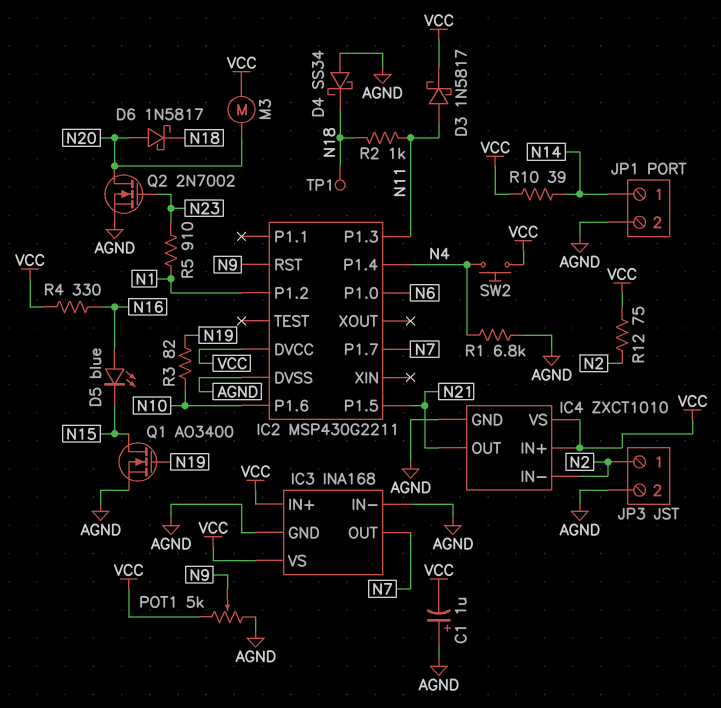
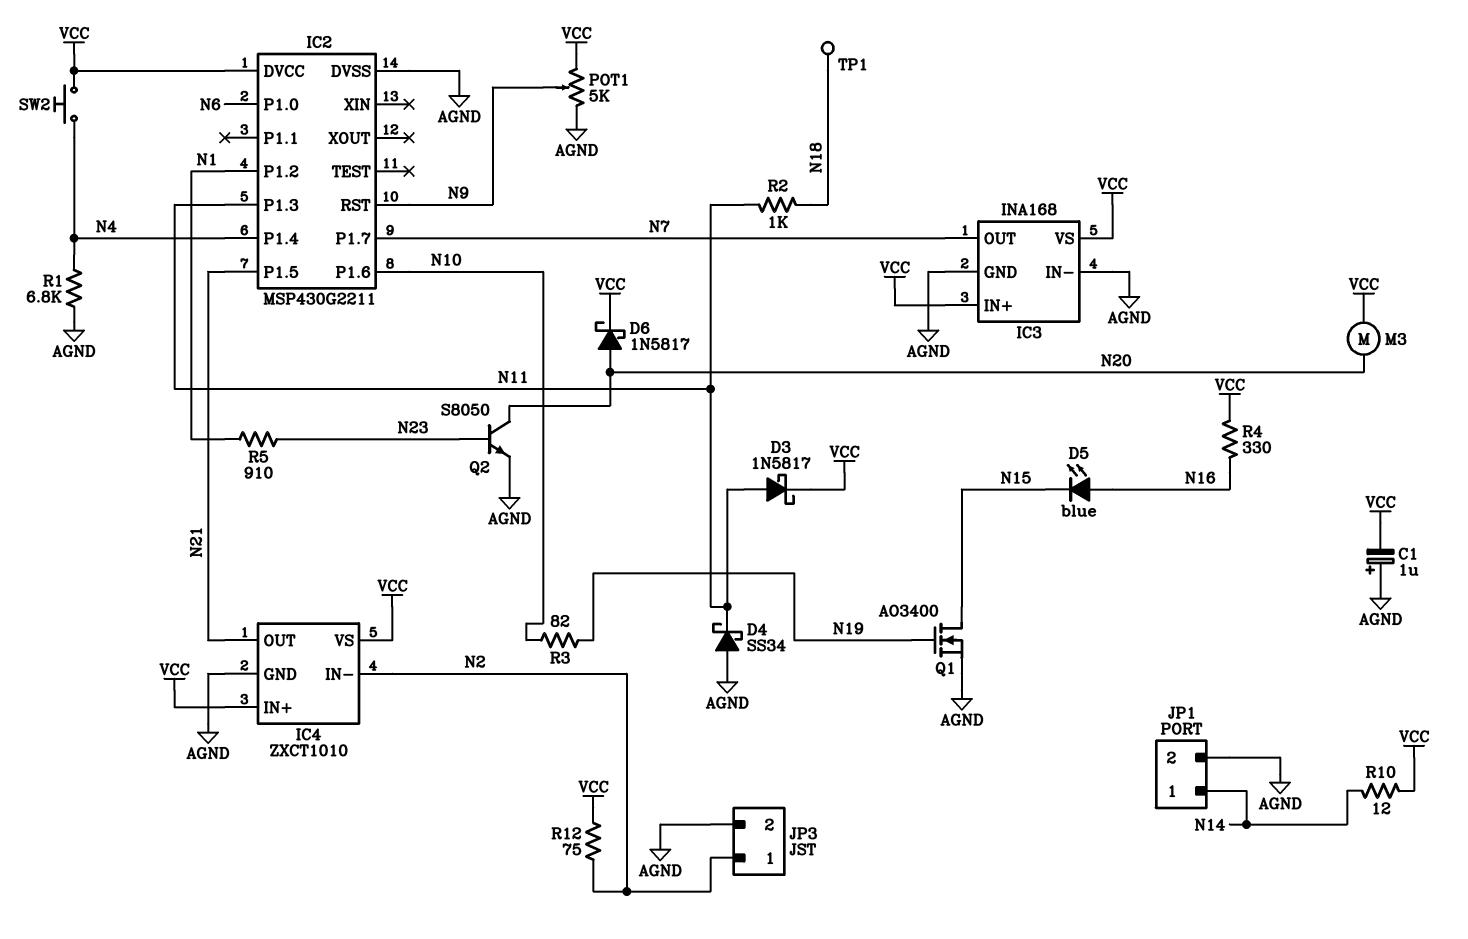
D4: schottky SS34 (A AGND, K N18) -> schottky SS34 (A AGND, K N11)
D6: schottky 1N5817 (A N20, K N18) -> schottky 1N5817 (A N20, K VCC)
Q2: NMOS 2N7002 (G N23, D N20, S AGND) -> NPN S8050 (B N23, C N20, E AGND)
R10: 39 (N14, VCC) -> 12 (N14, VCC)

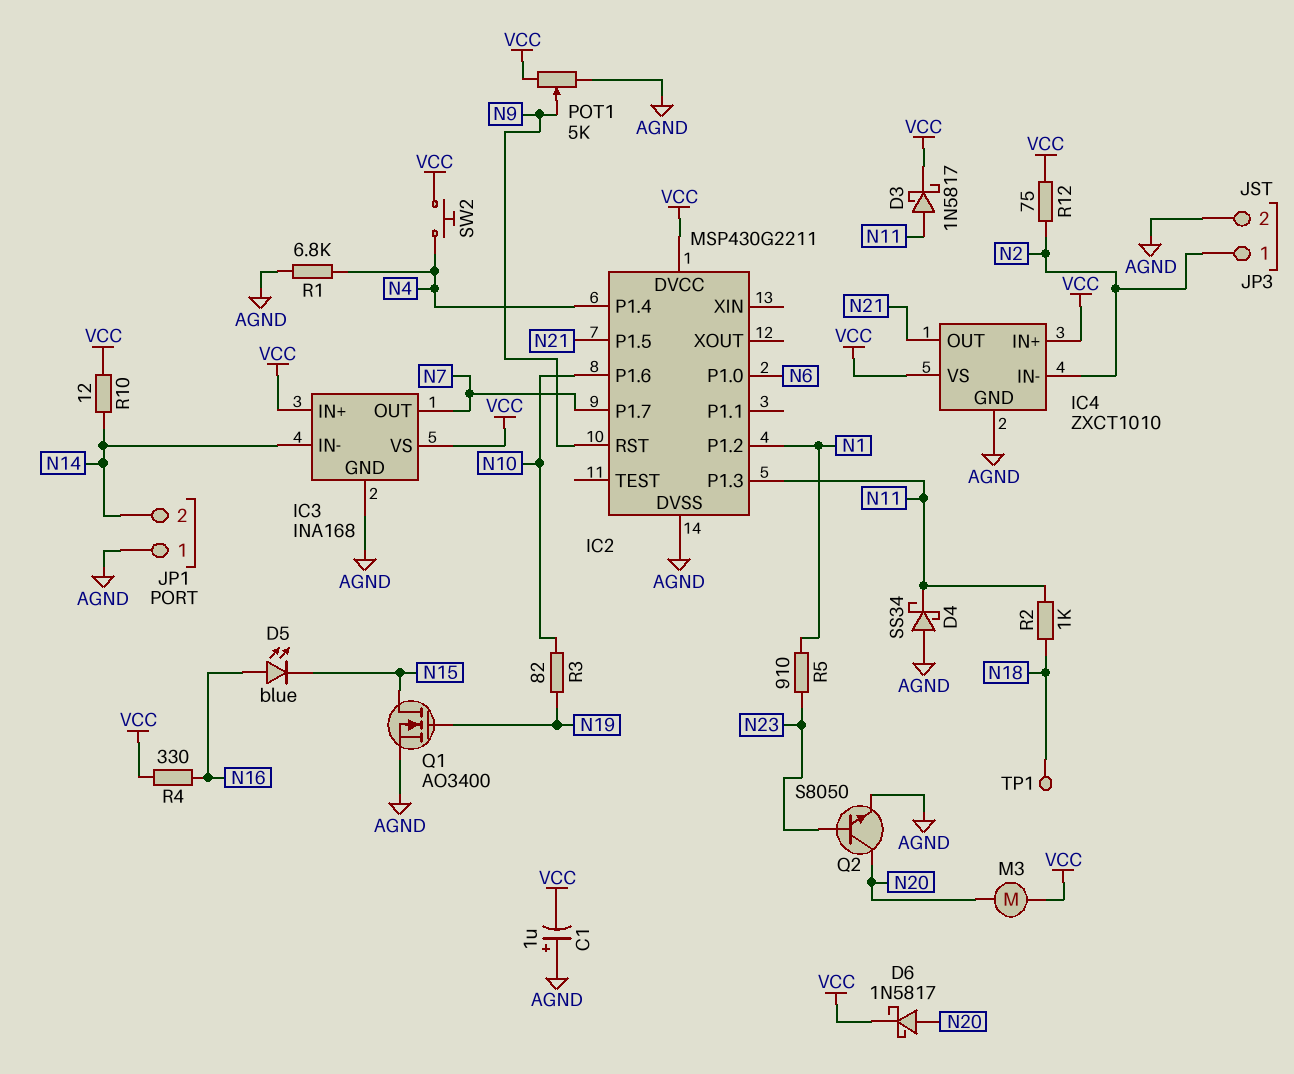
IC3 pin IN-: AGND -> N14
JP1 pin 1: N14 -> AGND
JP1 pin 2: AGND -> N14

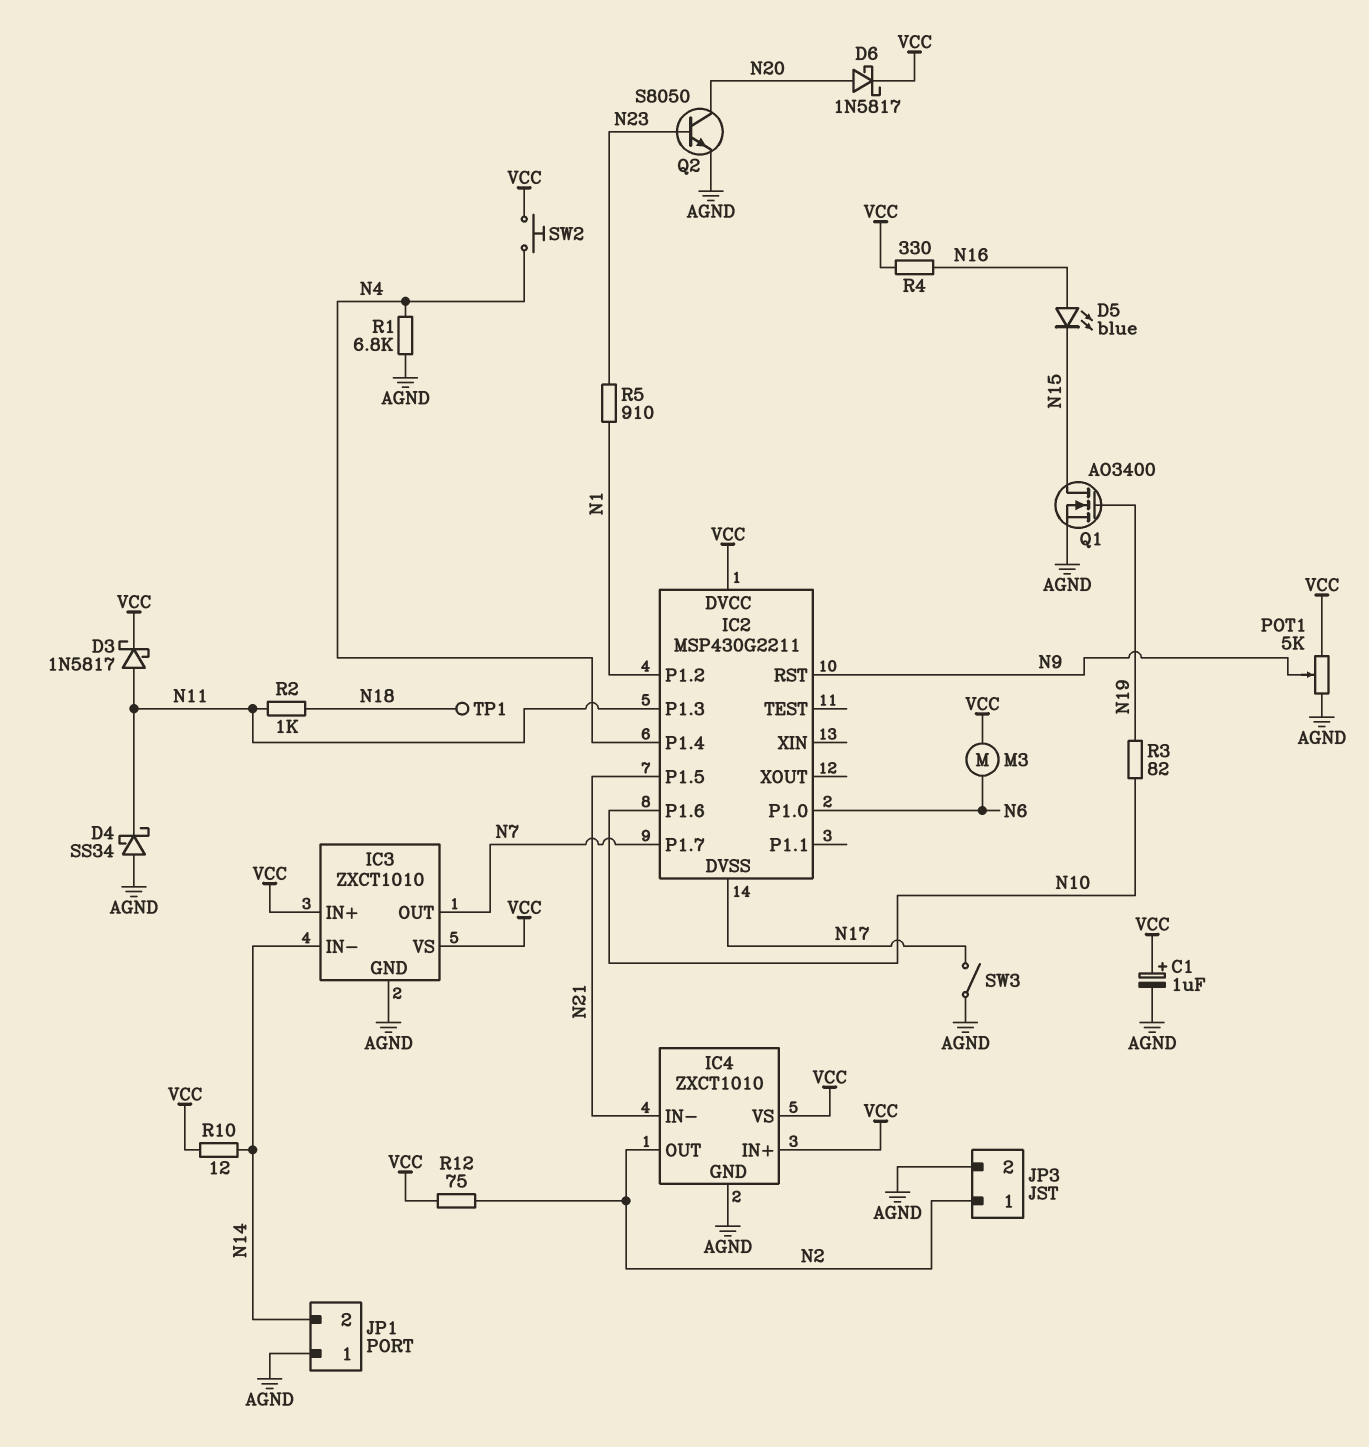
C1: 1uF (plus AGND, minus VCC) -> 1uF (plus VCC, minus AGND)
IC2 pin DVSS: AGND -> N17
IC3: INA168 -> ZXCT1010
IC4 pin IN-: N2 -> N21
IC4 pin OUT: N21 -> N2
M3: motor (N20, VCC) -> motor (N6, VCC)
SW3: none -> switch (AGND, N17)

